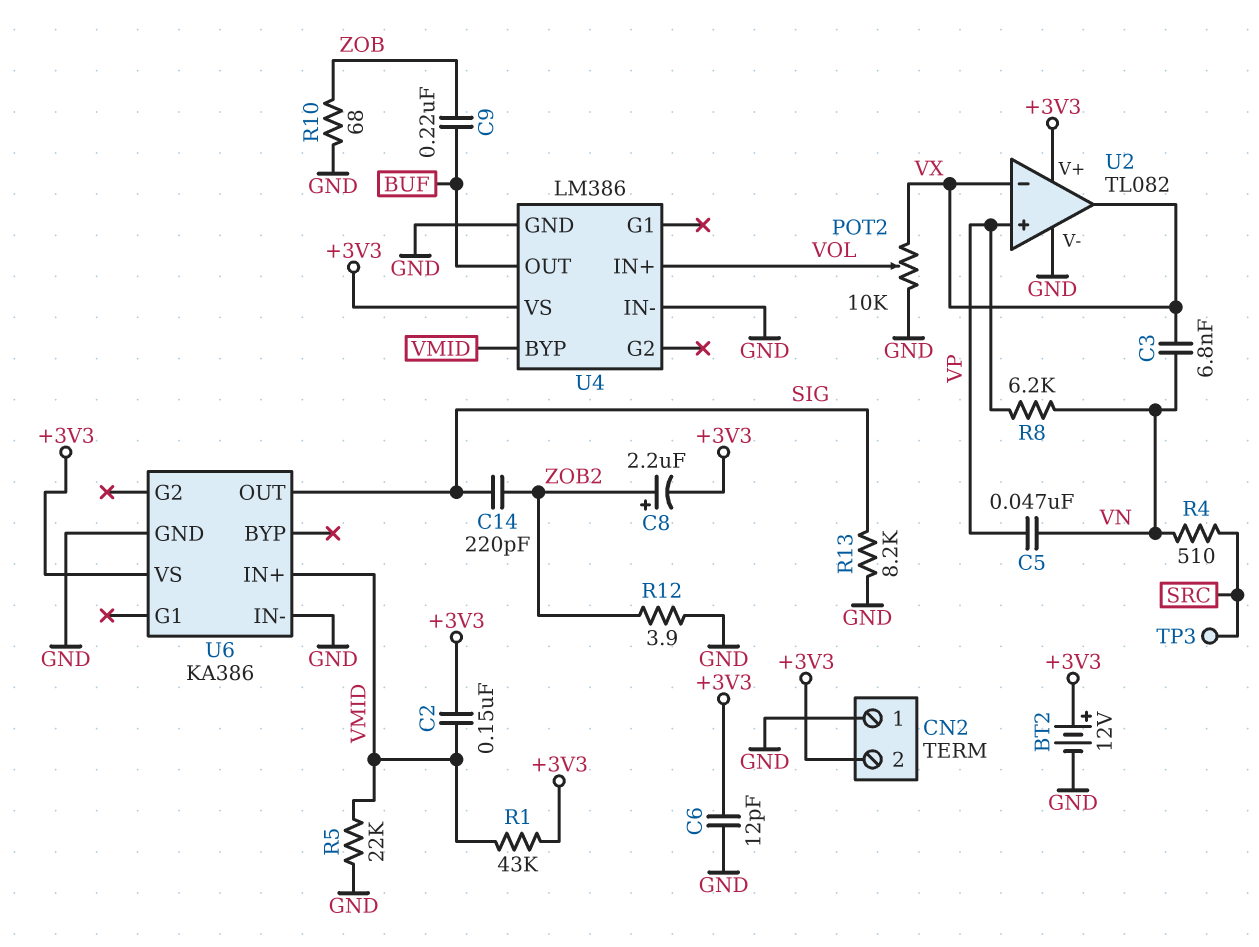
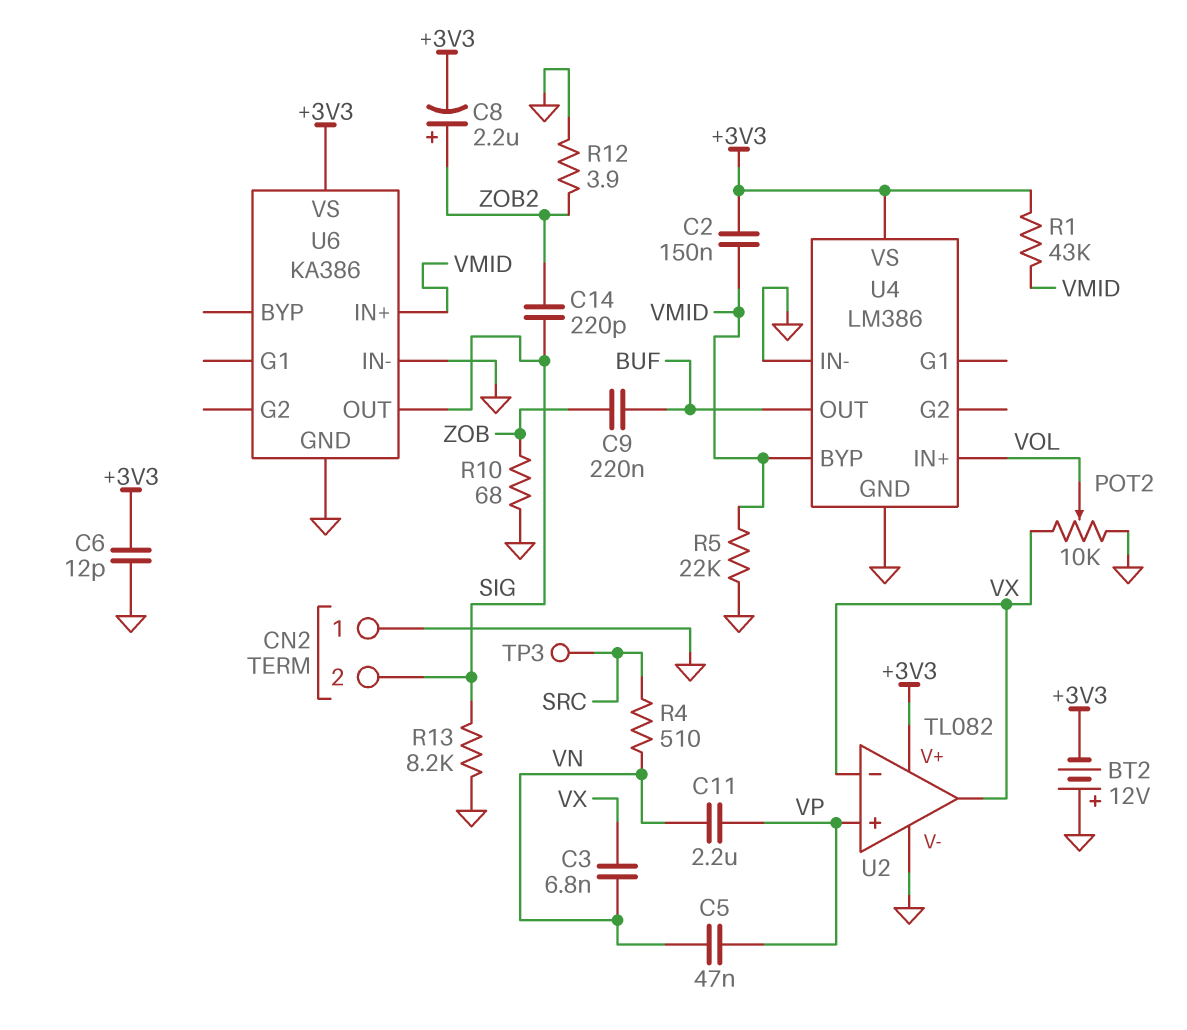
BT2: 12V (plus +3V3, minus GND) -> 12V (plus GND, minus +3V3)
C11: none -> 2.2uF (VN, VP)
CN2 pin 2: +3V3 -> SIG
R8: 6.2k (VN, VP) -> none

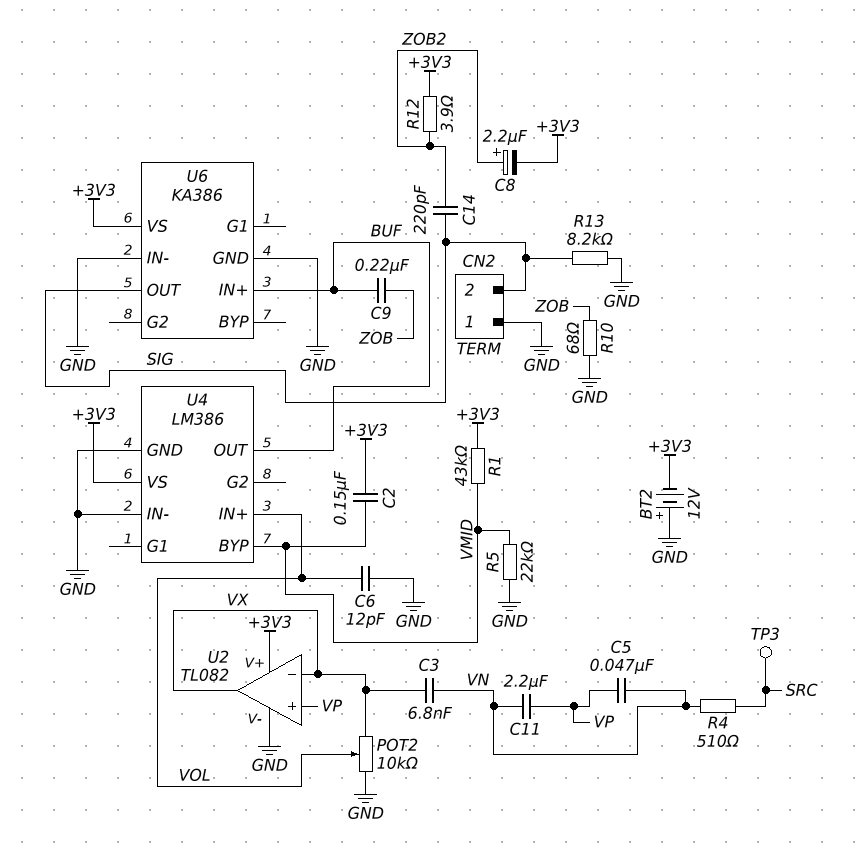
C6: 12pF (+3V3, GND) -> 12pF (GND, VOL)
R12: 3.9 (GND, ZOB2) -> 3.9 (+3V3, ZOB2)
U6 pin IN+: VMID -> BUF

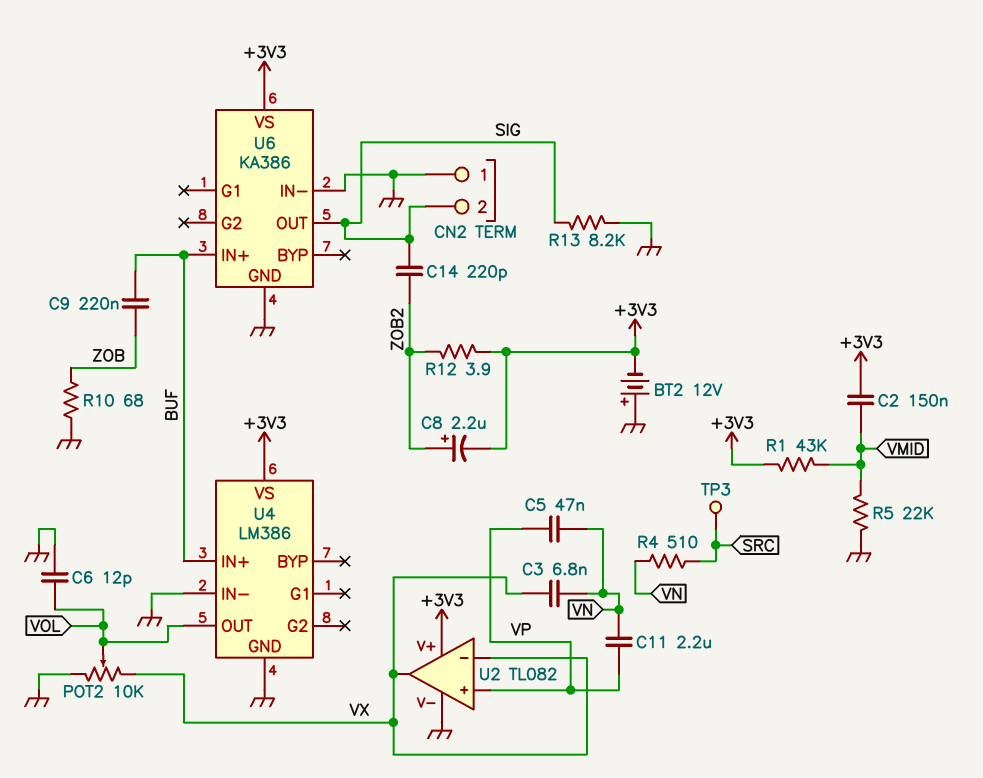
U4 pin BYP: VMID -> none
U4 pin IN+: VOL -> BUF
U4 pin OUT: BUF -> VOL

